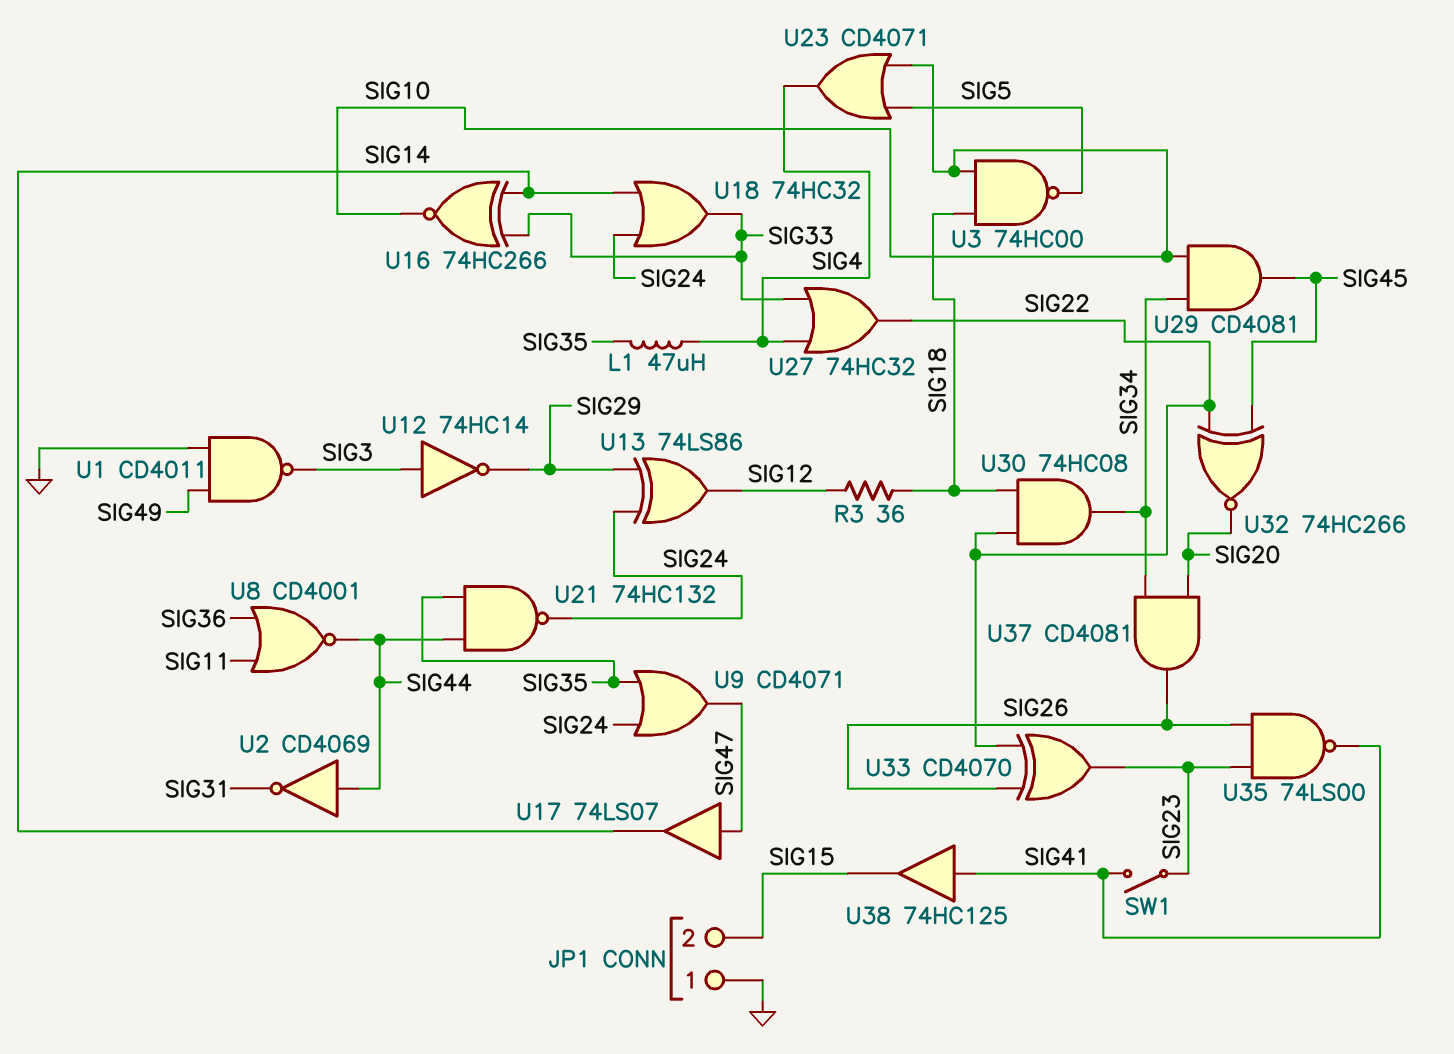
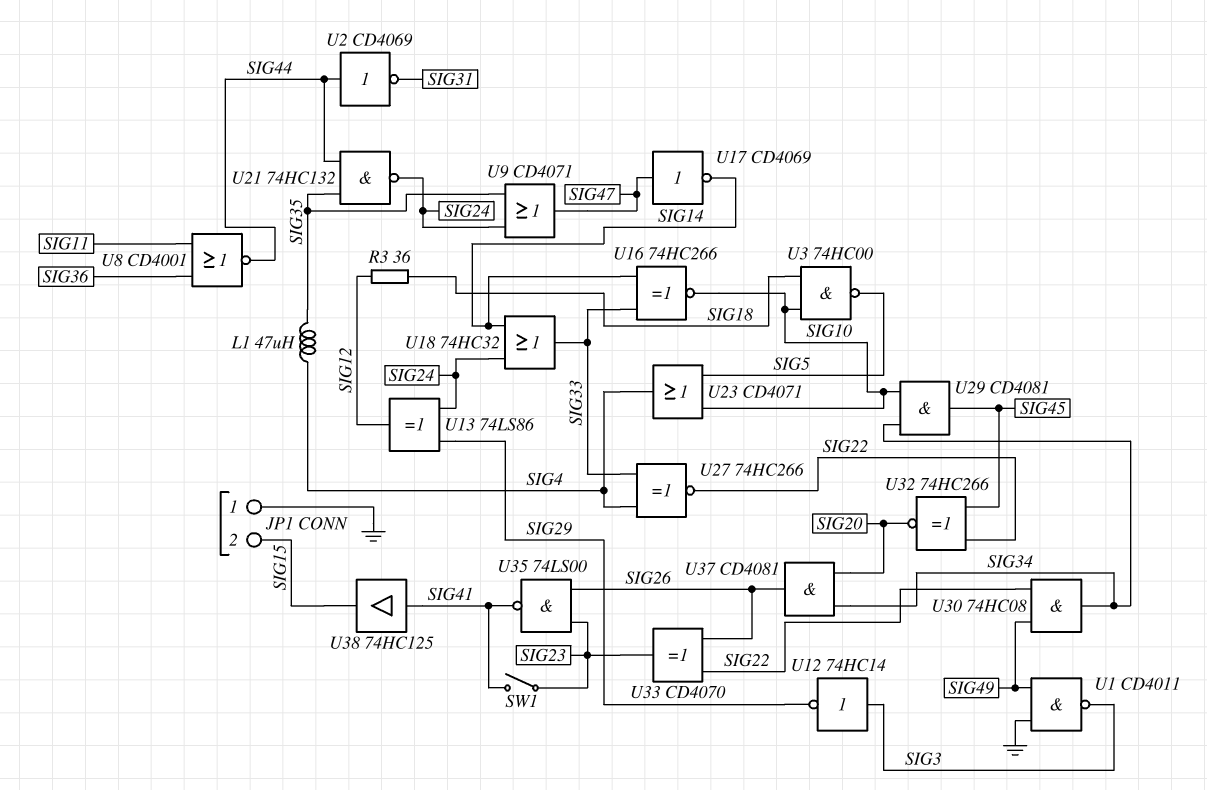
U17: buffer 74LS07 (in SIG47, out SIG14) -> NOT CD4069 (in SIG47, out SIG14)
U27: OR 74HC32 (in SIG4, in SIG33, out SIG22) -> XNOR 74HC266 (in SIG4, in SIG33, out SIG22)
U30: AND 74HC08 (in SIG18, in SIG22, out SIG34) -> AND 74HC08 (in SIG22, in SIG49, out SIG34)

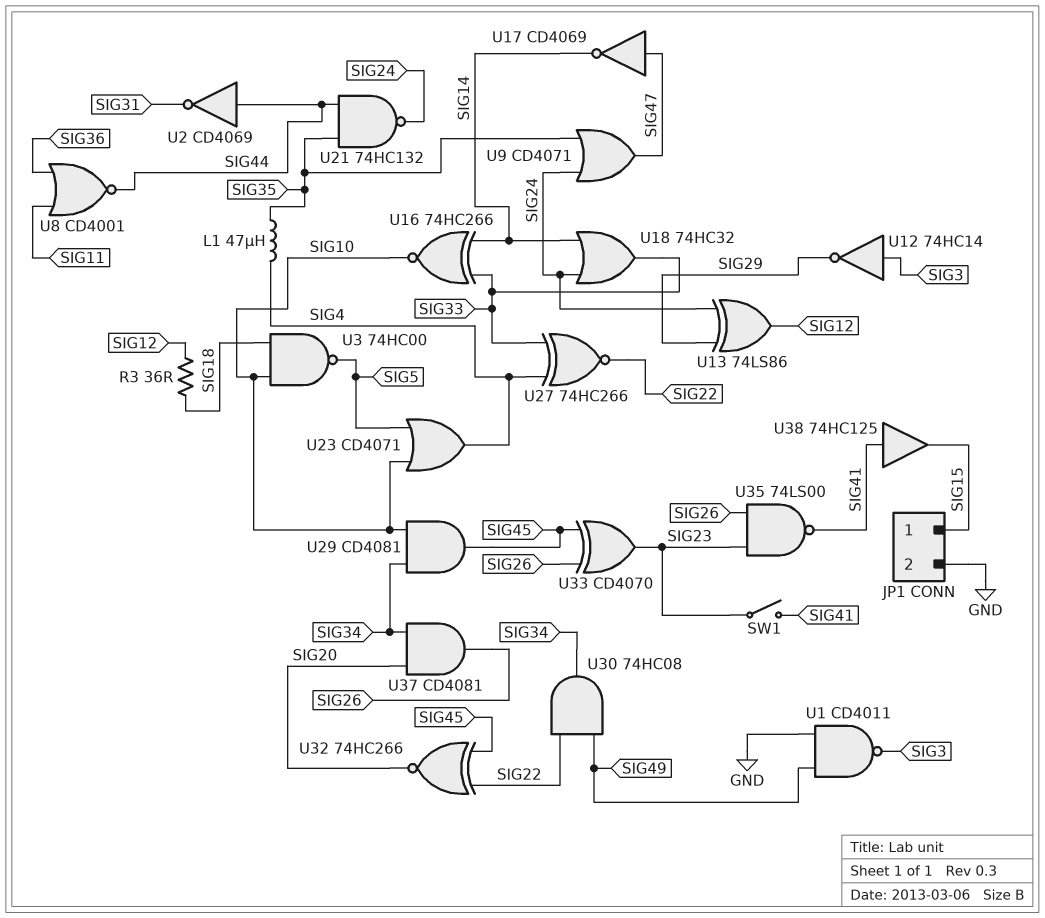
JP1 pin 1: GND -> SIG15
JP1 pin 2: SIG15 -> GND
U33: XOR CD4070 (in SIG22, in SIG26, out SIG23) -> XOR CD4070 (in SIG26, in SIG45, out SIG23)

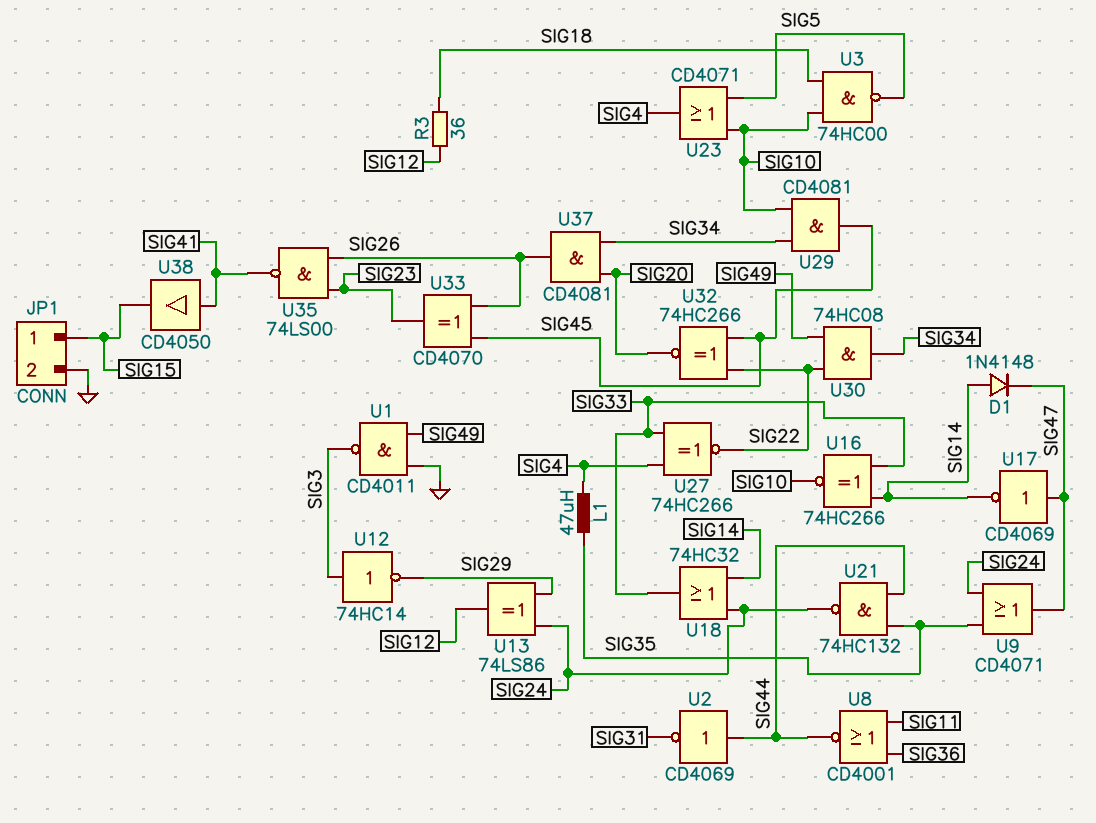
D1: none -> diode 1N4148 (A SIG14, K SIG47)
SW1: switch (SIG23, SIG41) -> none
U38: buffer 74HC125 (in SIG41, out SIG15) -> buffer CD4050 (in SIG41, out SIG15)

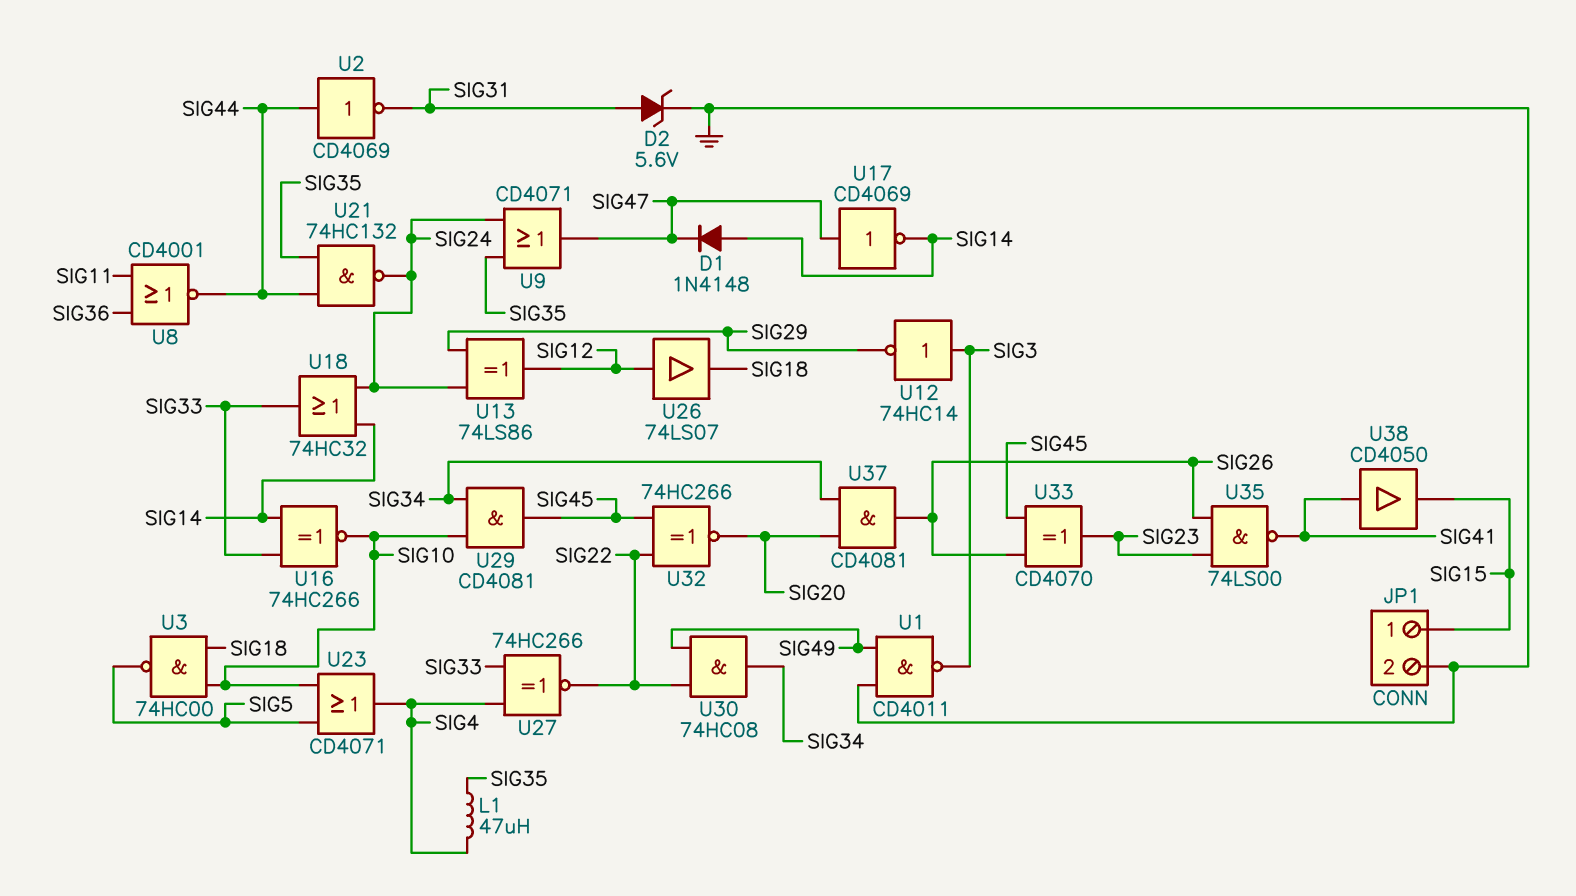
D2: none -> zener 5.6V (A SIG31, K GND)
R3: 36 (SIG12, SIG18) -> none
U26: none -> buffer 74LS07 (in SIG12, out SIG18)

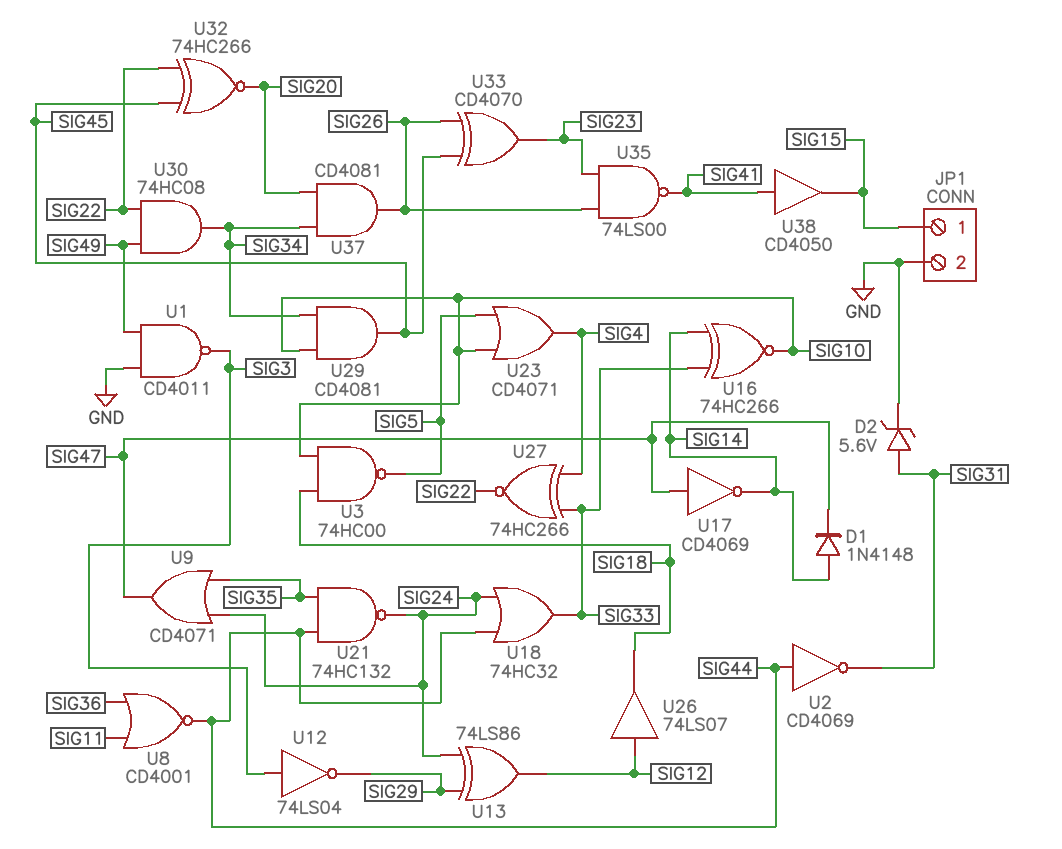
L1: 47uH (SIG4, SIG35) -> none
U12: NOT 74HC14 (in SIG3, out SIG29) -> NOT 74LS04 (in SIG3, out SIG29)
U18: OR 74HC32 (in SIG14, in SIG24, out SIG33) -> OR 74HC32 (in SIG24, in SIG44, out SIG33)

